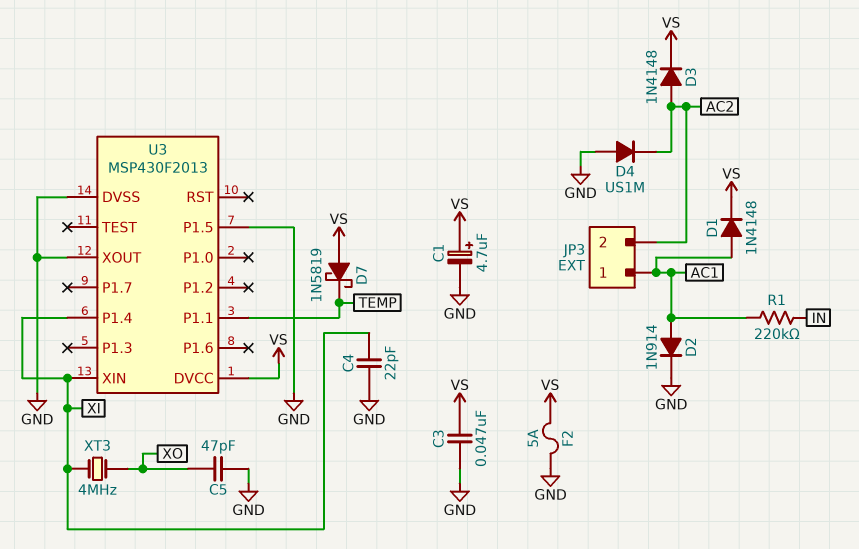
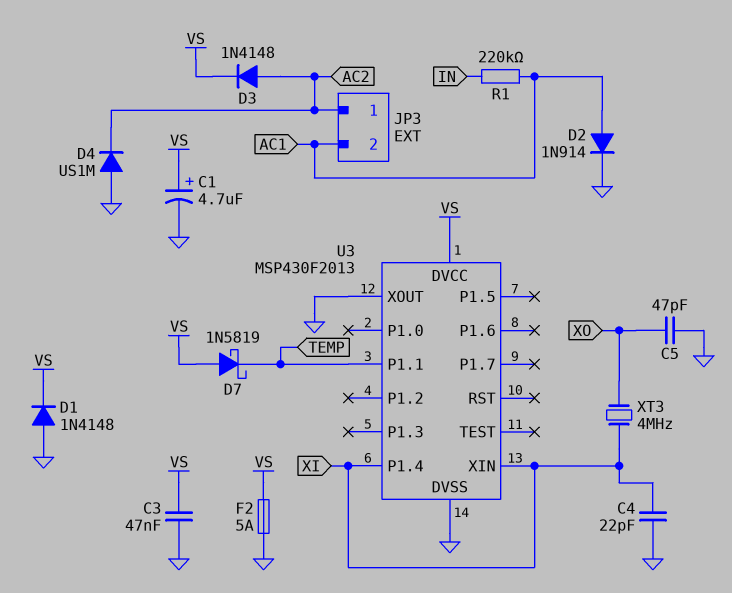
D1: diode 1N4148 (A AC1, K VS) -> diode 1N4148 (A GND, K VS)
JP3 pin 1: AC1 -> AC2
JP3 pin 2: AC2 -> AC1
U3 pin P1.5: GND -> none

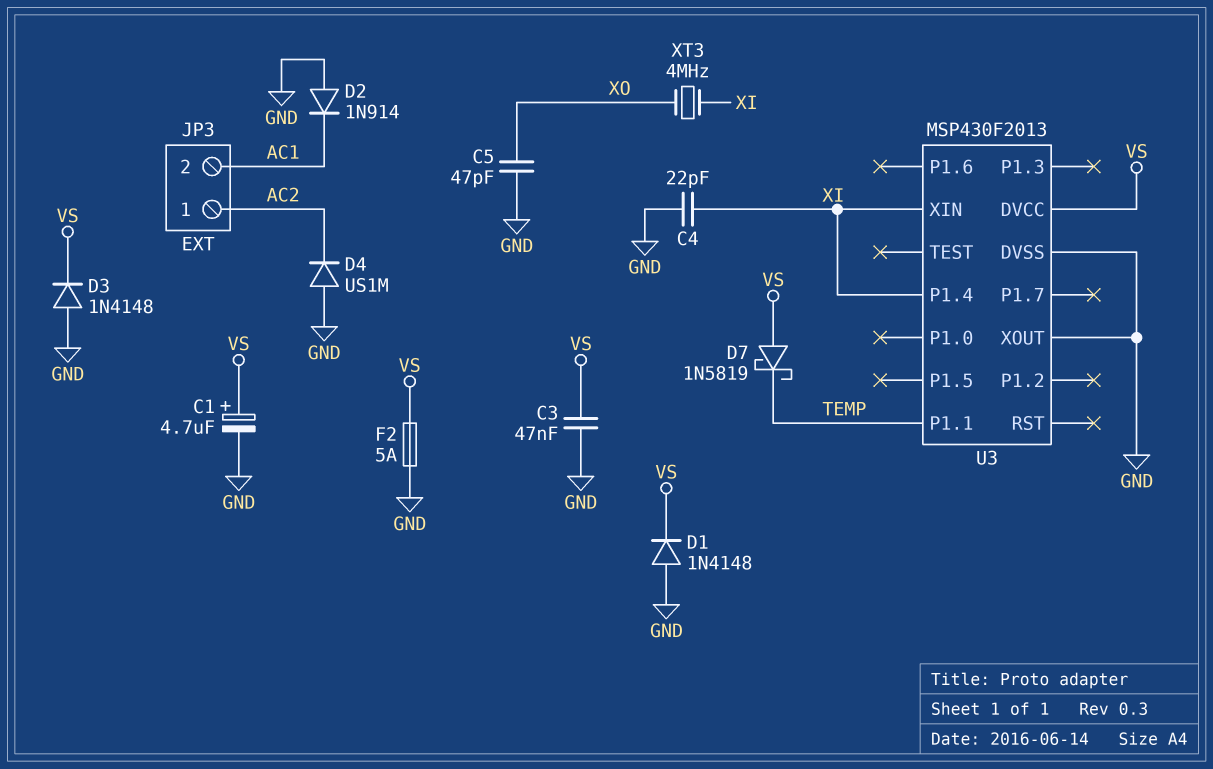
D2: diode 1N914 (A AC1, K GND) -> diode 1N914 (A GND, K AC1)
D3: diode 1N4148 (A AC2, K VS) -> diode 1N4148 (A GND, K VS)
R1: 220k (AC1, IN) -> none

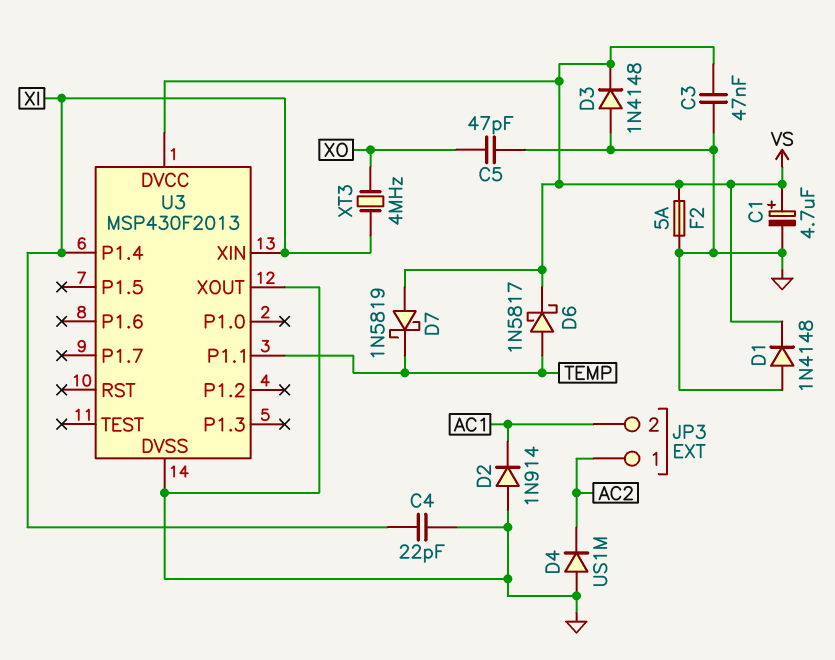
D6: none -> schottky 1N5817 (A TEMP, K VS)

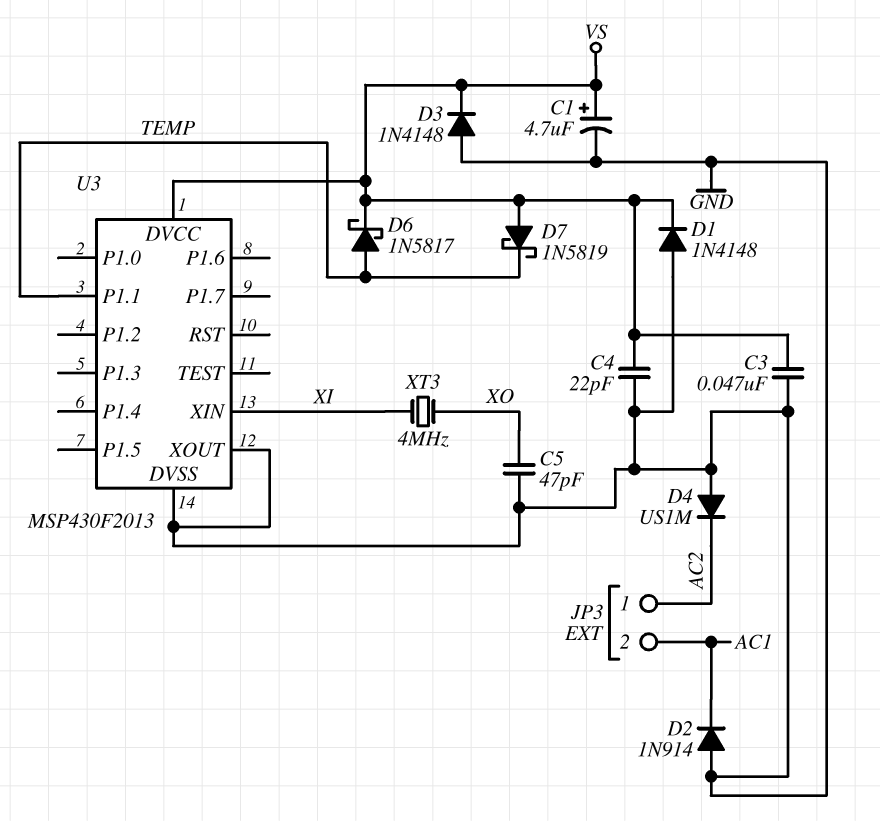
C4: 22pF (GND, XI) -> 22pF (GND, VS)
F2: 5A (GND, VS) -> none
U3 pin P1.4: XI -> none

